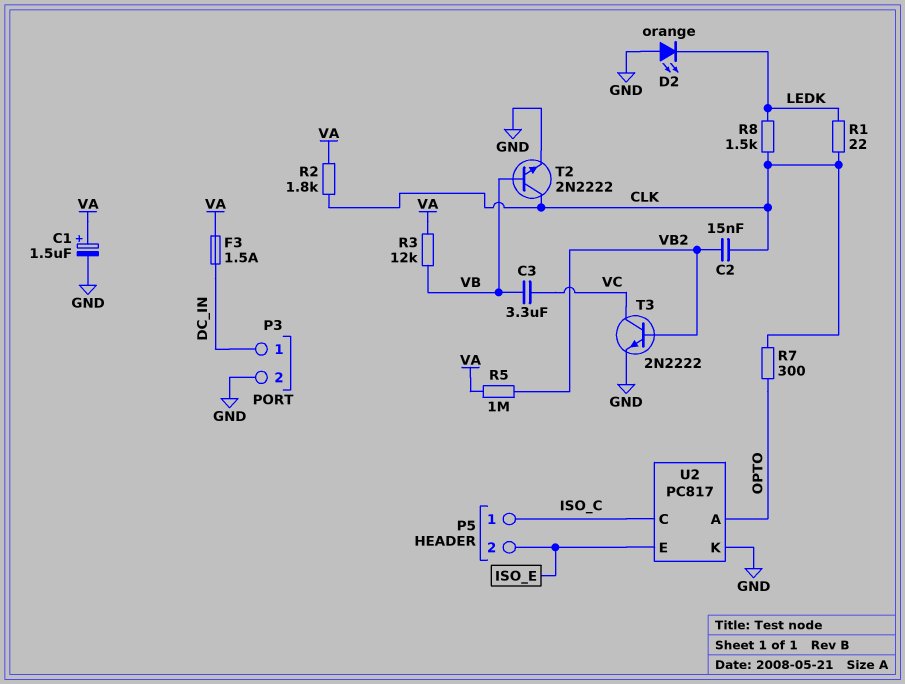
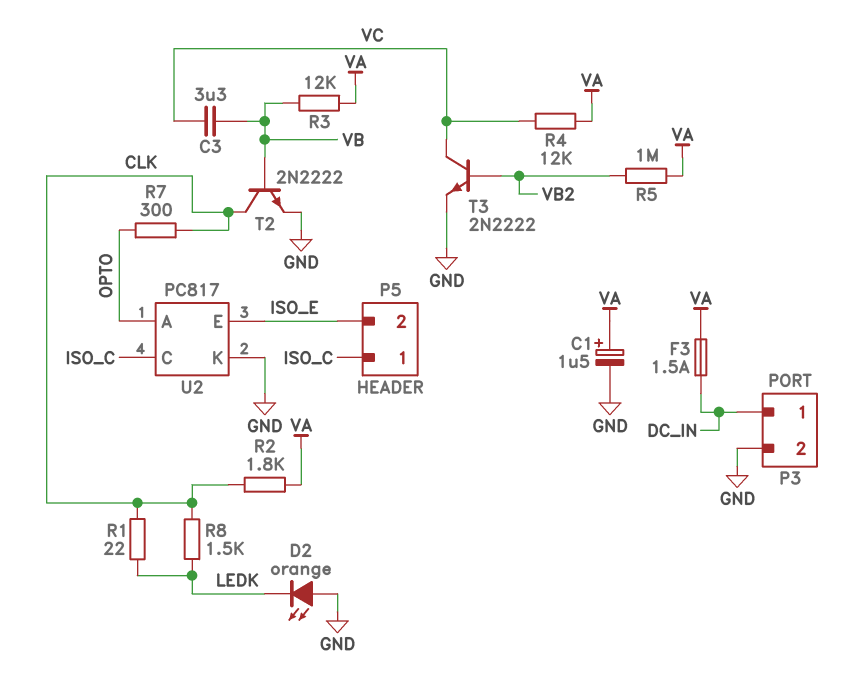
C2: 15nF (CLK, VB2) -> none
R4: none -> 12k (VA, VC)

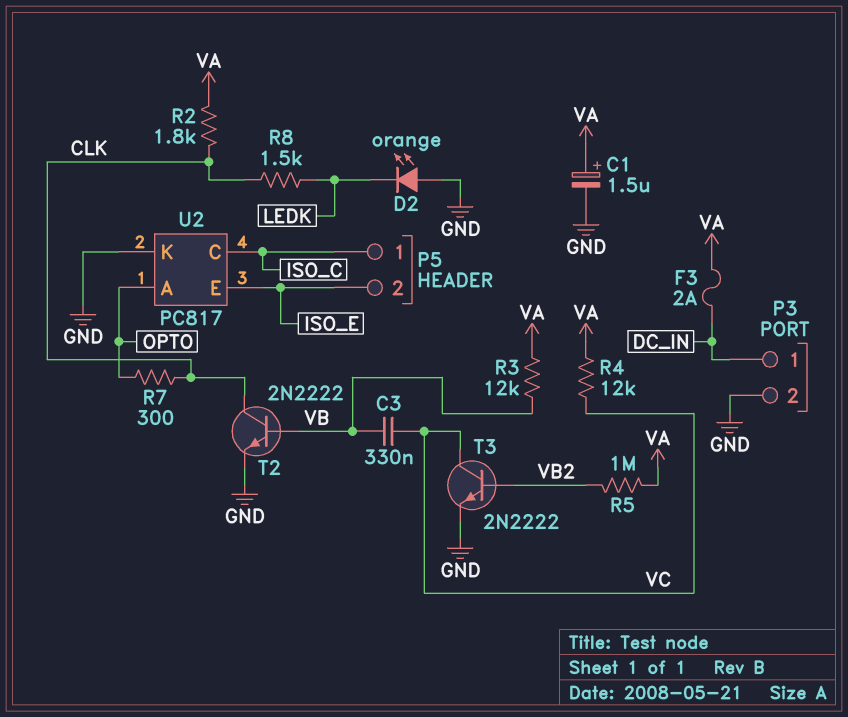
C3: 3.3uF (VB, VC) -> 330nF (VB, VC)
F3: 1.5A (DC_IN, VA) -> 2A (DC_IN, VA)
R1: 22 (CLK, LEDK) -> none

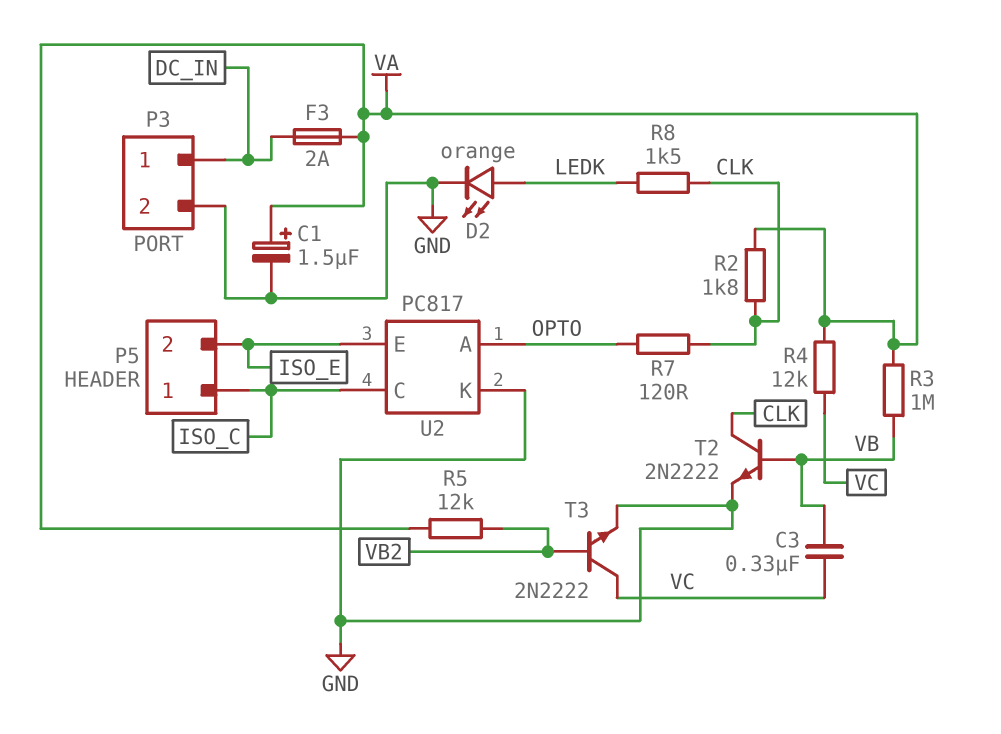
D2: LED orange (A GND, K LEDK) -> LED orange (A LEDK, K GND)
R3: 12k (VA, VB) -> 1M (VA, VB)
R5: 1M (VA, VB2) -> 12k (VA, VB2)
R7: 300 (CLK, OPTO) -> 120 (CLK, OPTO)

